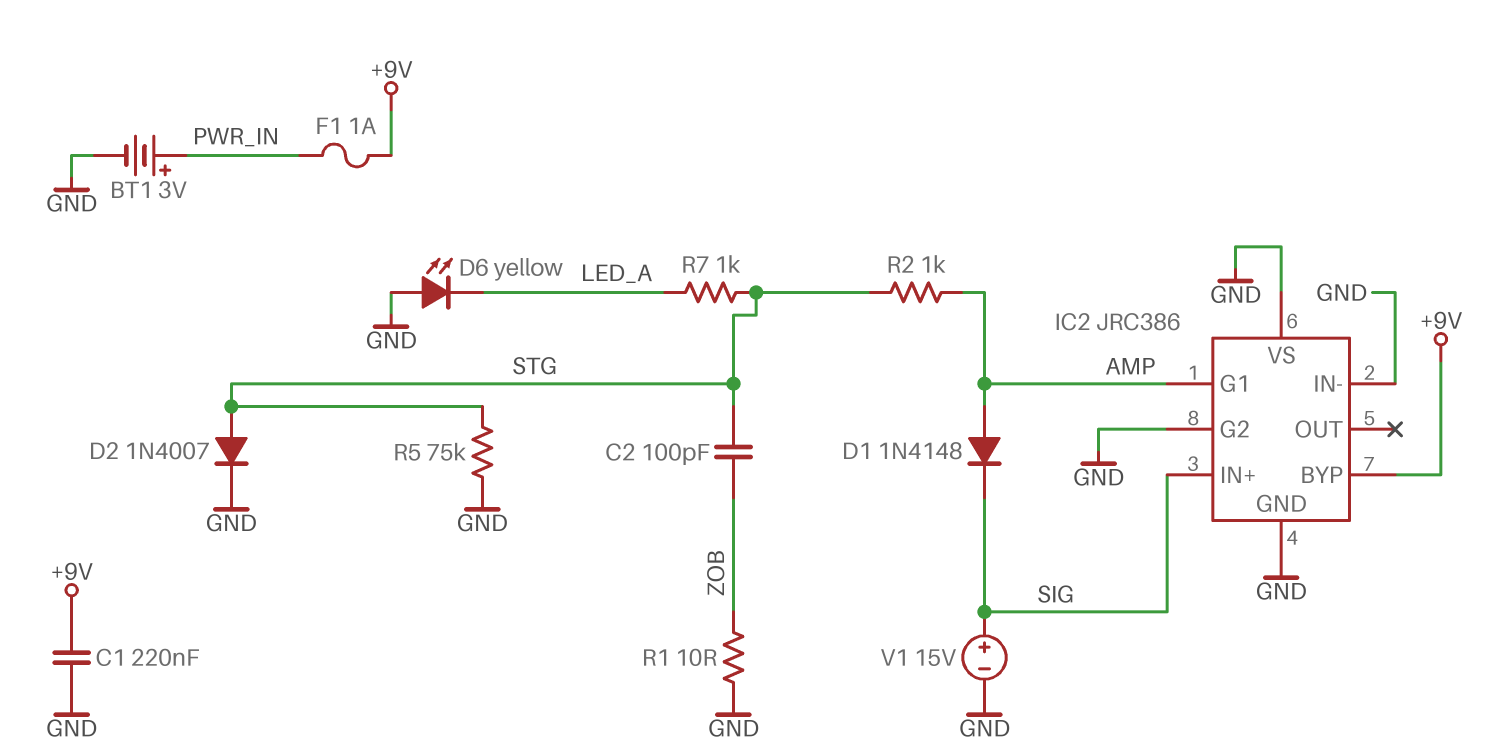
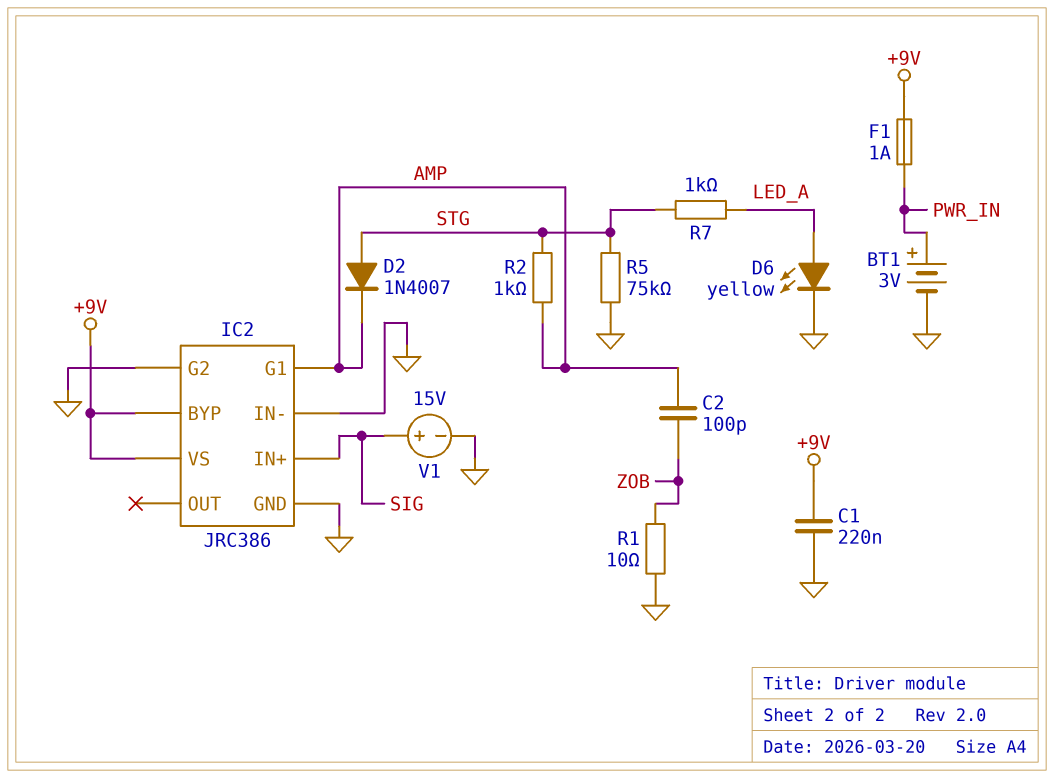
C2: 100pF (STG, ZOB) -> 100pF (AMP, ZOB)
D1: diode 1N4148 (A AMP, K SIG) -> none
D2: diode 1N4007 (A STG, K GND) -> diode 1N4007 (A STG, K AMP)
D6: LED yellow (A GND, K LED_A) -> LED yellow (A LED_A, K GND)
IC2 pin VS: GND -> +9V

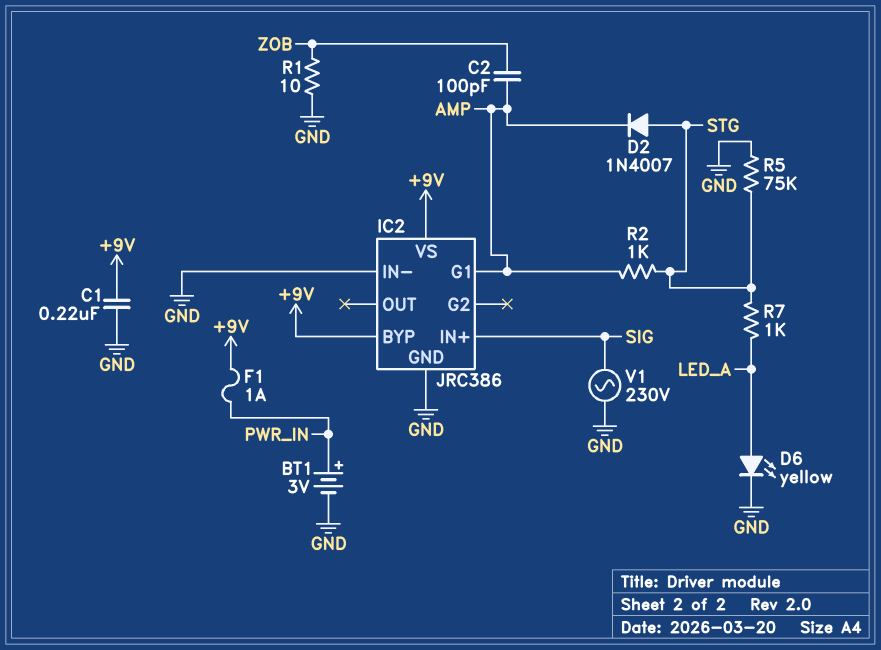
IC2 pin G2: GND -> none
V1: 15V (plus SIG, minus GND) -> AC 230V (GND, SIG)

